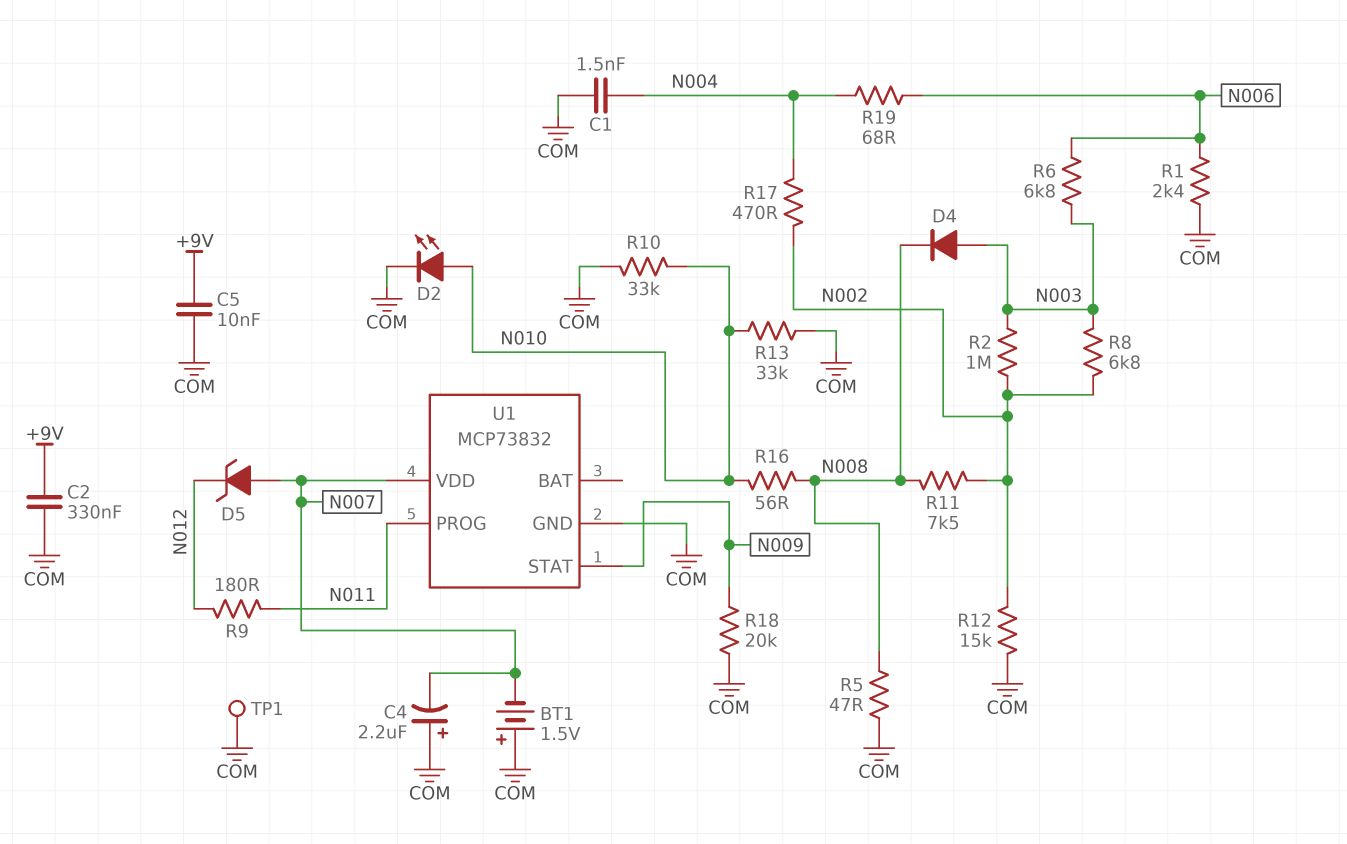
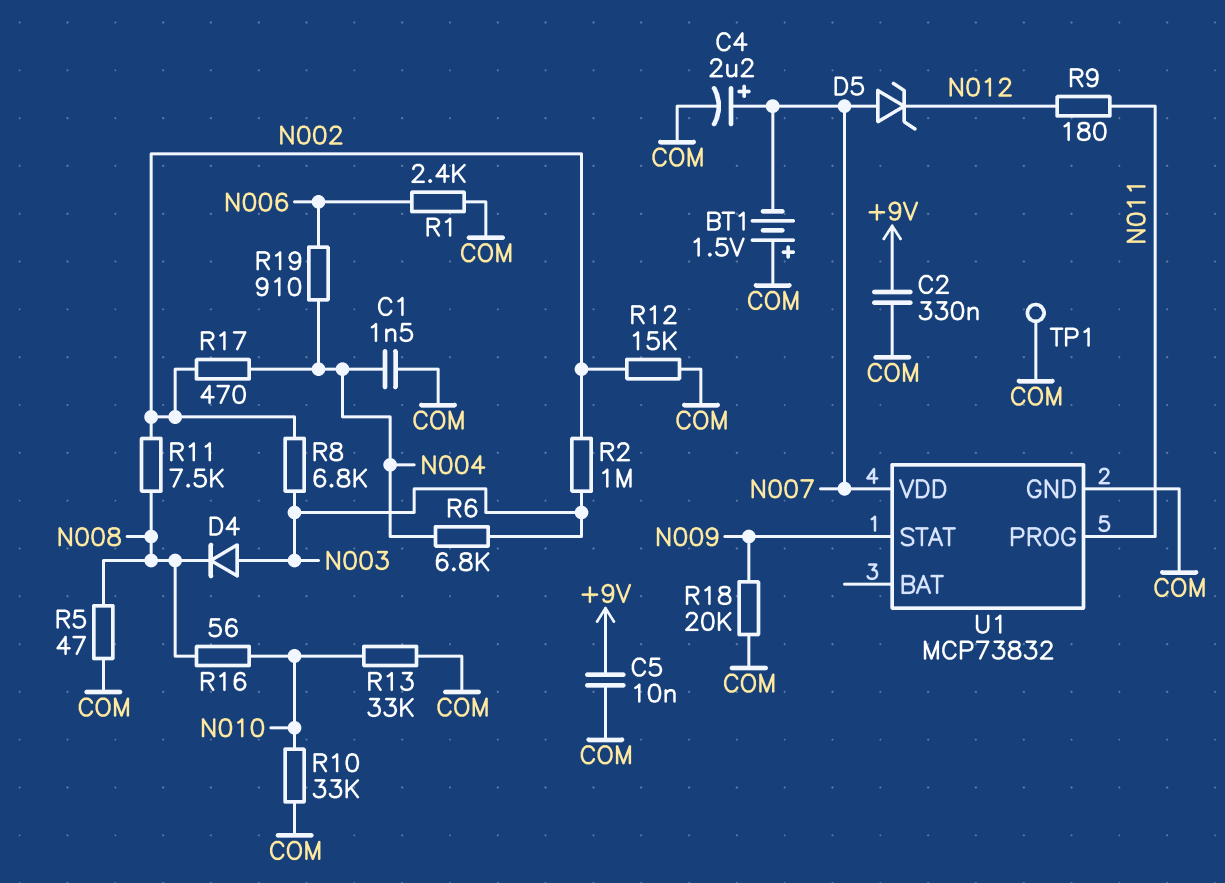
C4: 2.2uF (plus COM, minus N007) -> 2.2uF (plus N007, minus COM)
D2: LED (A N010, K COM) -> none
R6: 6.8k (N003, N006) -> 6.8k (N003, N004)
R19: 68 (N004, N006) -> 910 (N004, N006)

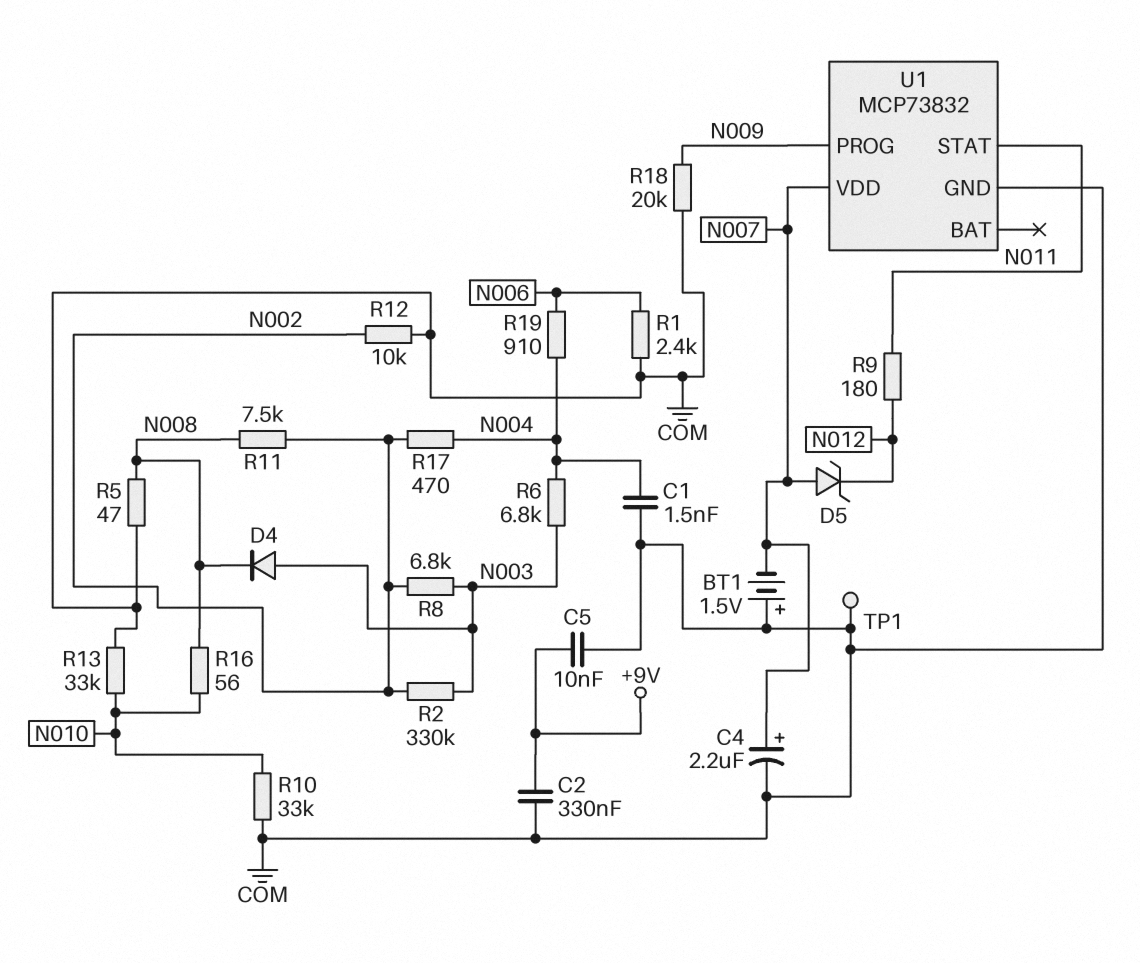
R2: 1M (N002, N003) -> 330k (N002, N003)
R12: 15k (COM, N002) -> 10k (COM, N002)
U1 pin PROG: N011 -> N009
U1 pin STAT: N009 -> N011

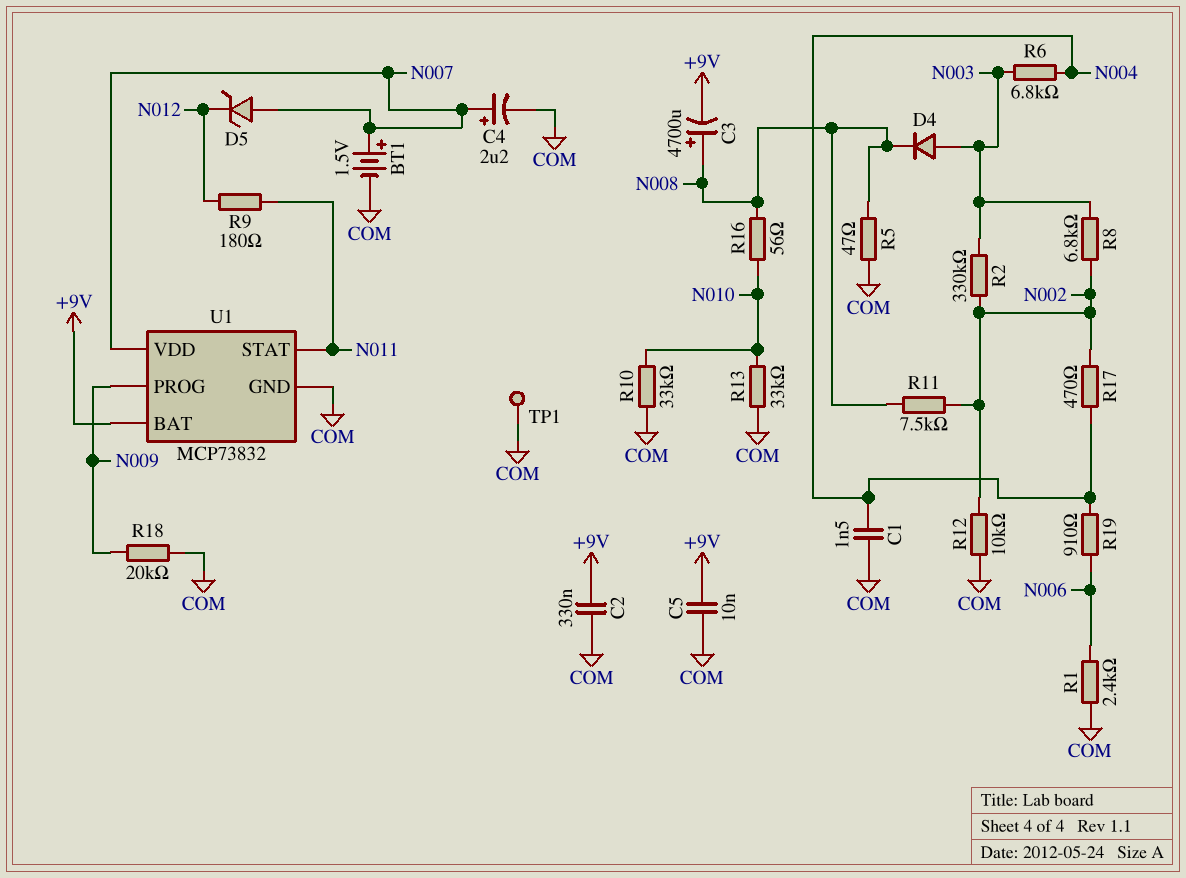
BT1: 1.5V (plus COM, minus N007) -> 1.5V (plus N007, minus COM)
C3: none -> 4700uF (plus N008, minus +9V)
U1 pin BAT: none -> +9V

